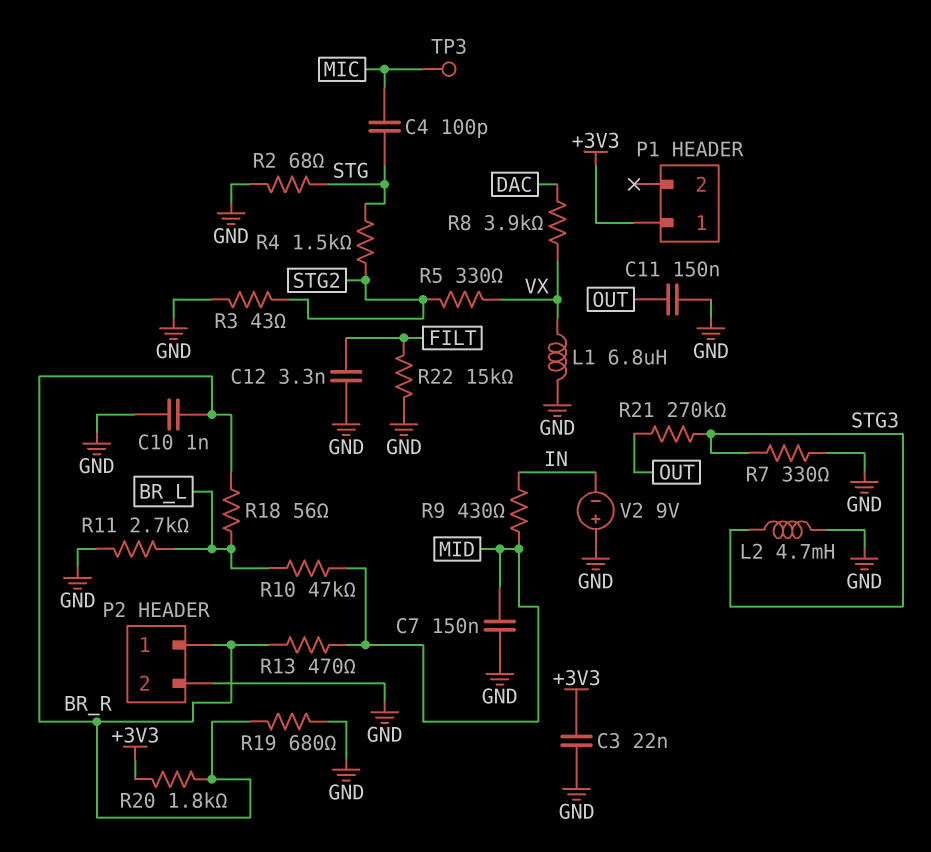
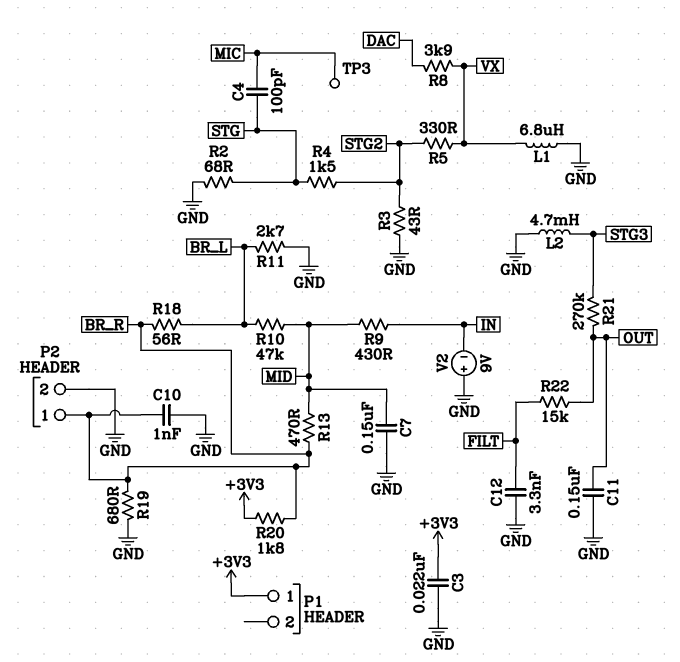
R7: 330 (GND, STG3) -> none
R22: 15k (FILT, GND) -> 15k (FILT, OUT)

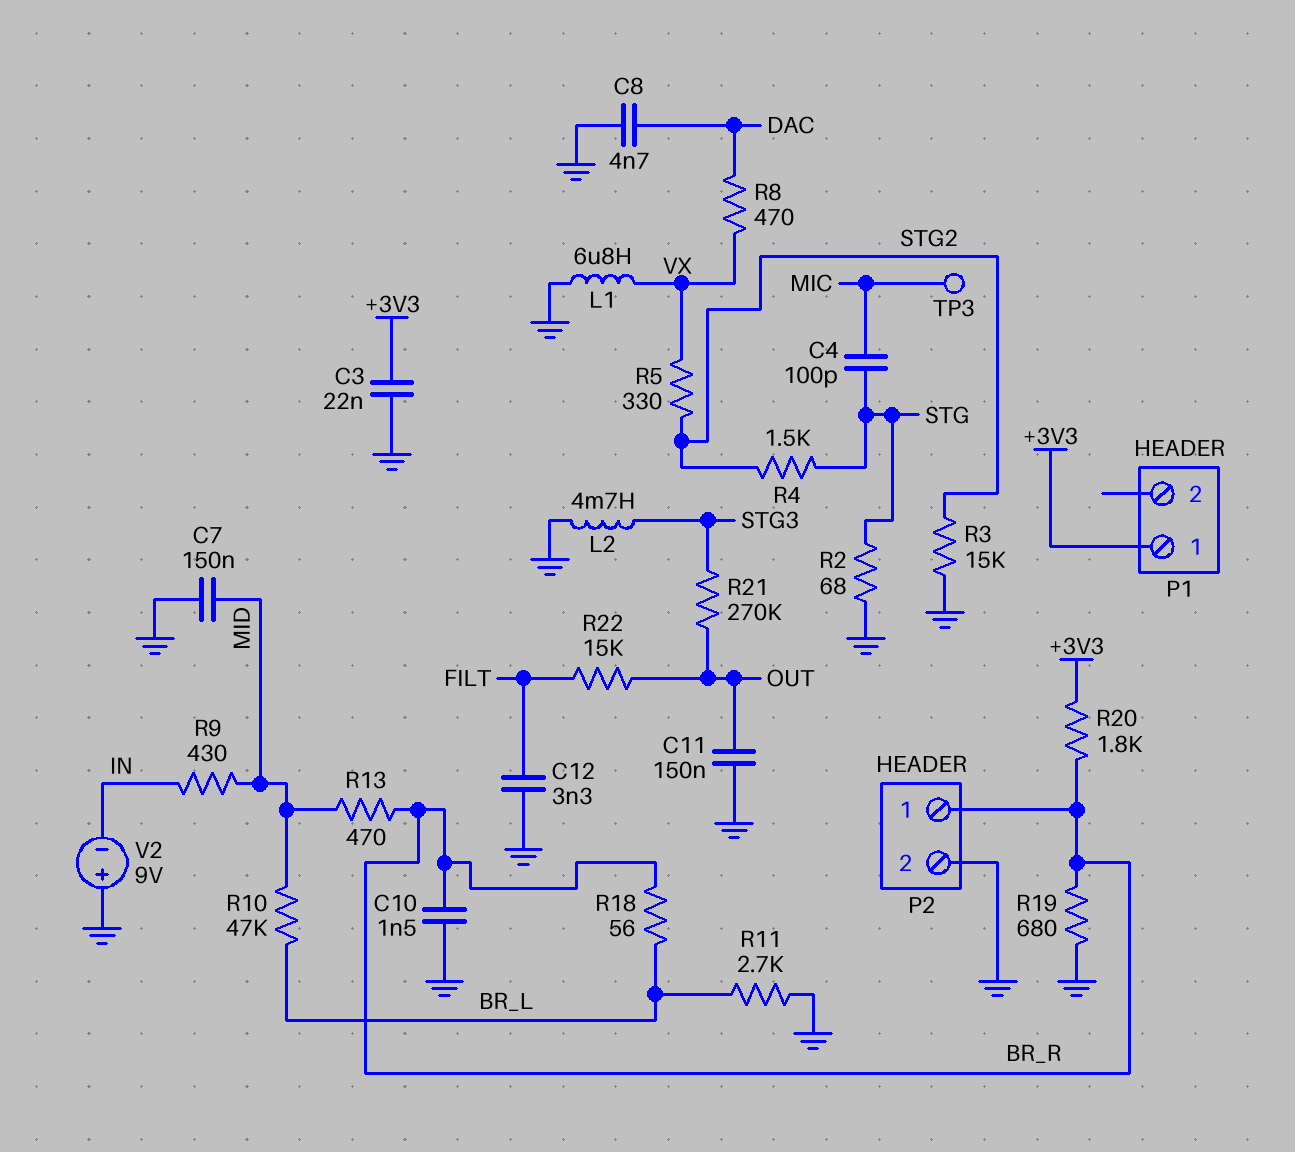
C8: none -> 4.7nF (DAC, GND)
C10: 1nF (BR_R, GND) -> 1.5nF (BR_R, GND)
R3: 43 (GND, STG2) -> 15k (GND, STG2)
R8: 3.9k (DAC, VX) -> 470 (DAC, VX)

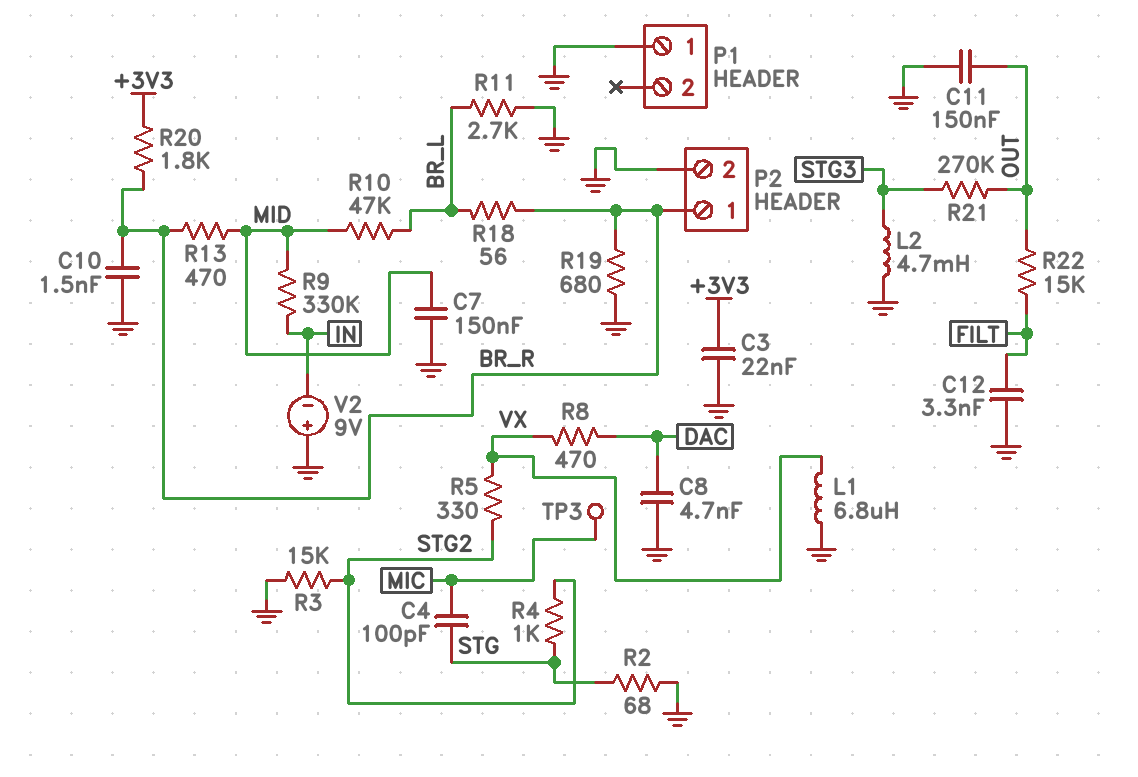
P1 pin 1: +3V3 -> GND
R4: 1.5k (STG, STG2) -> 1k (STG, STG2)
R9: 430 (IN, MID) -> 330k (IN, MID)

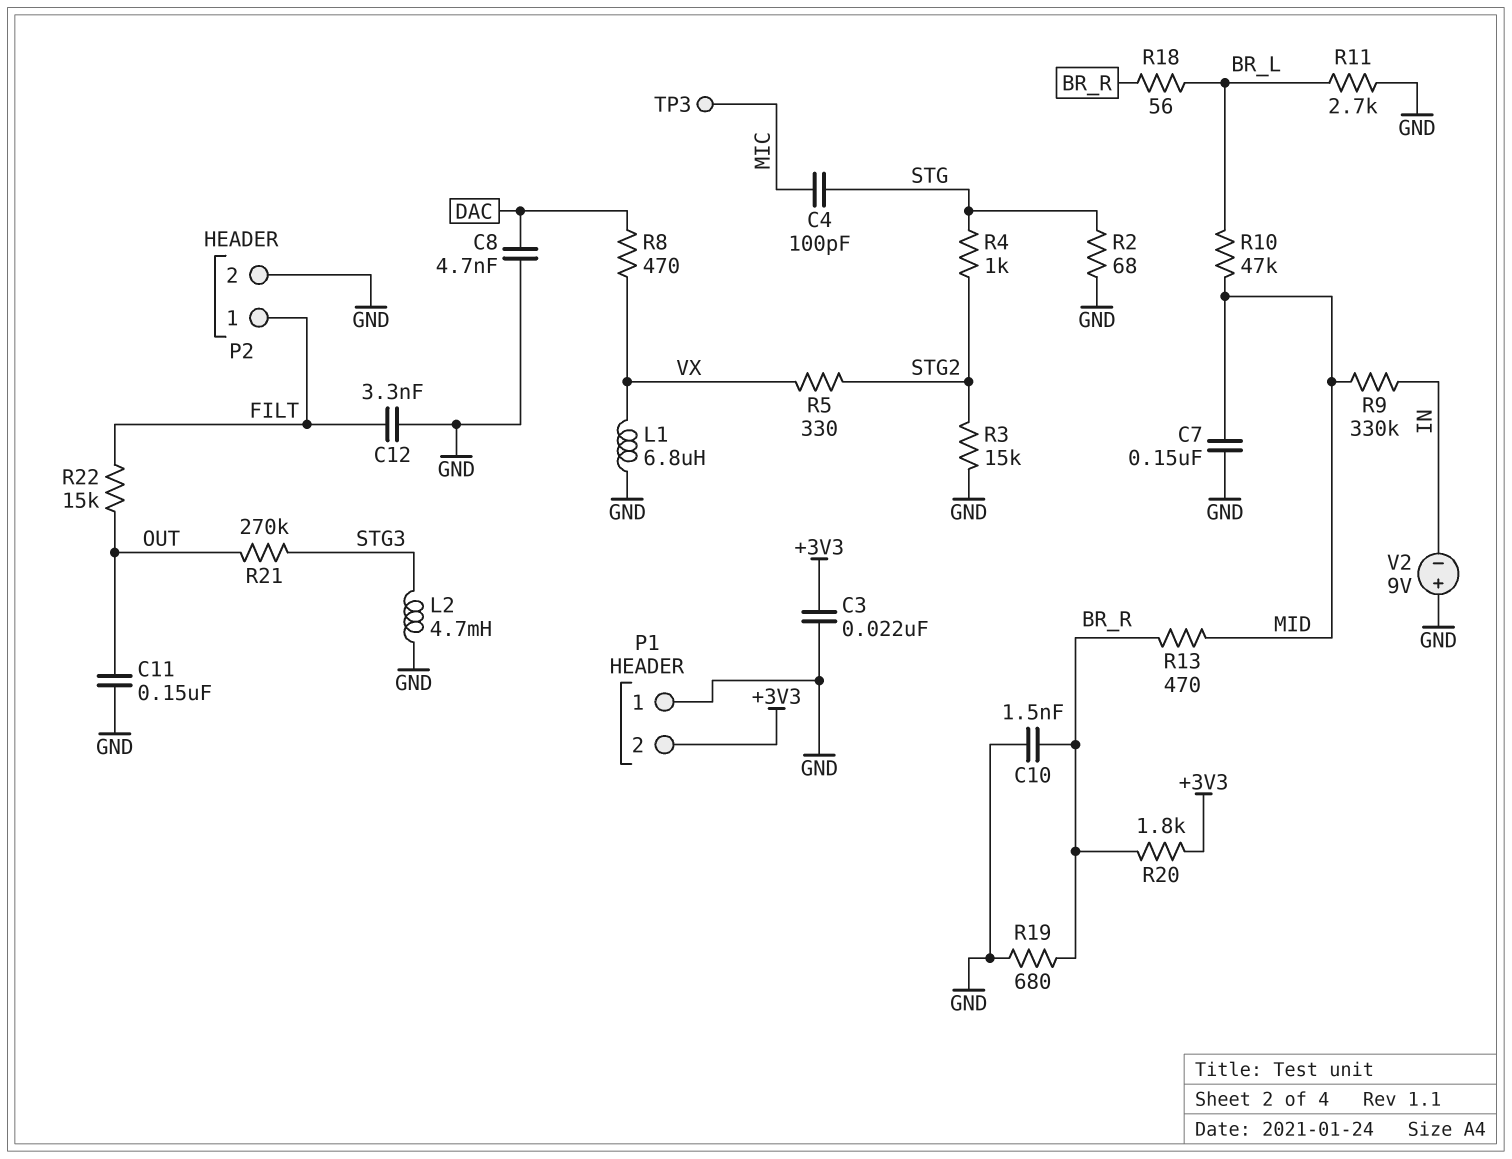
P1 pin 2: none -> +3V3
P2 pin 1: BR_R -> FILT

